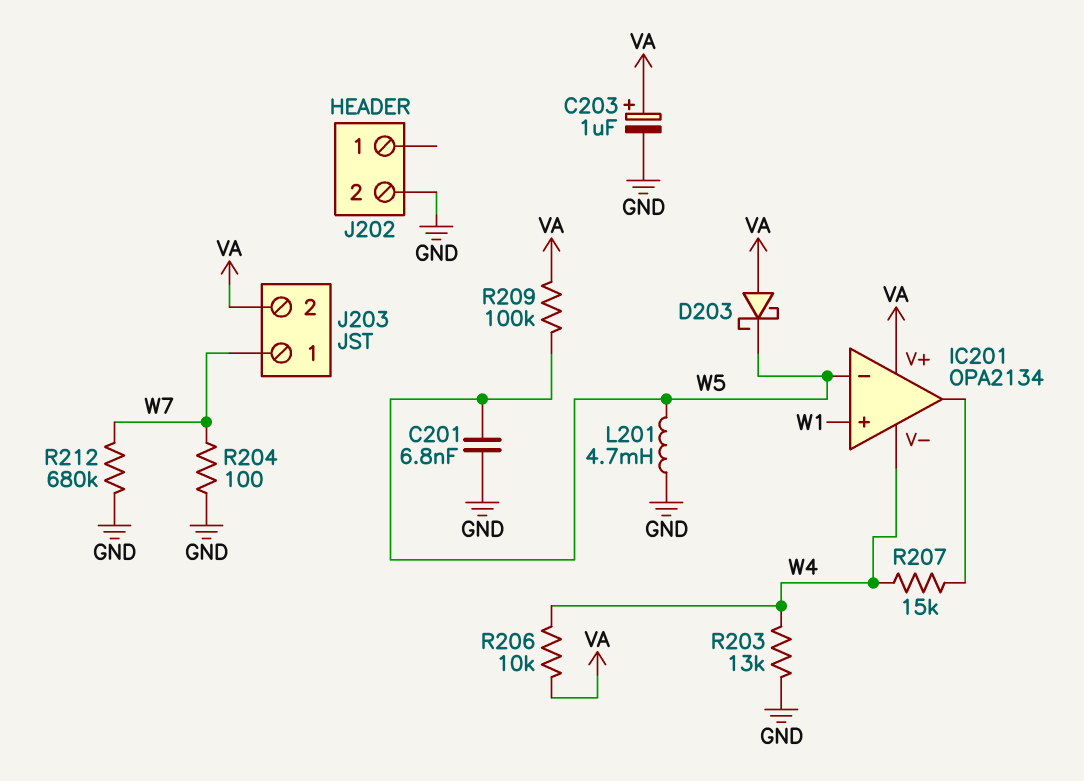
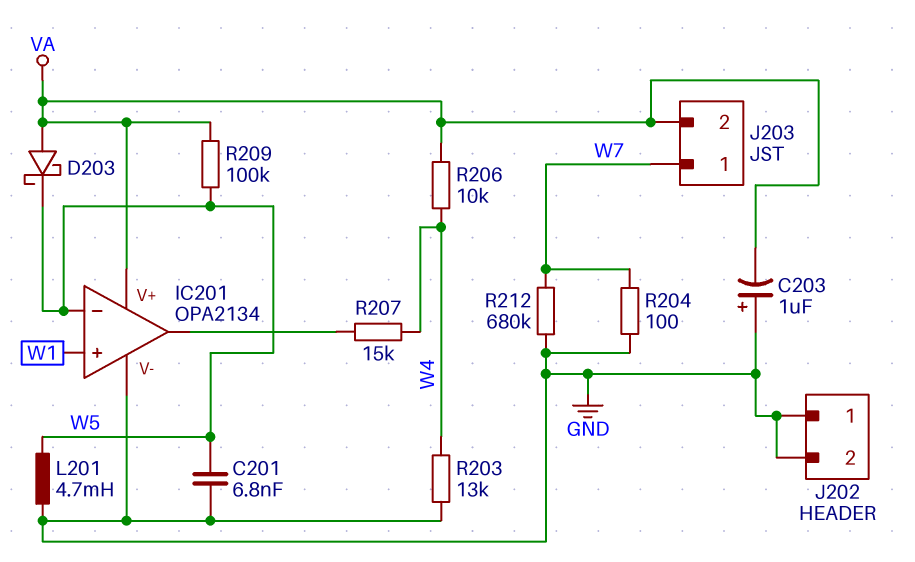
C203: 1uF (plus VA, minus GND) -> 1uF (plus GND, minus VA)
IC201 pin V-: W4 -> GND
J202 pin 1: none -> GND

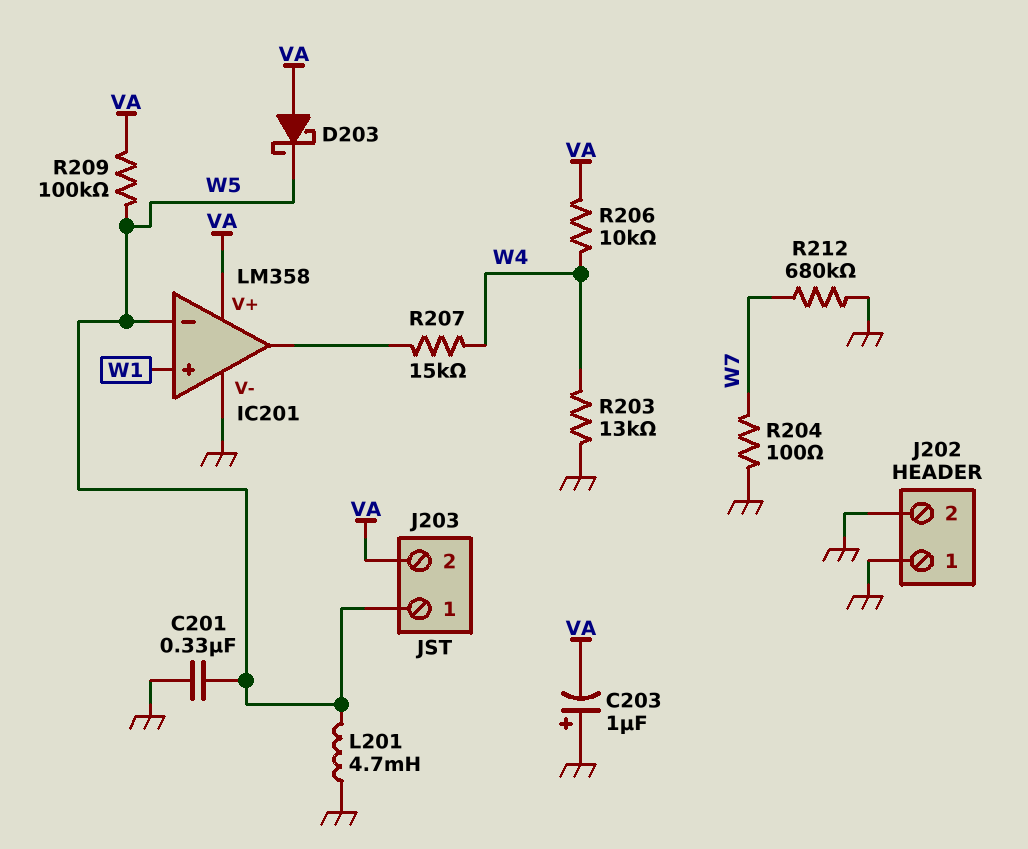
C201: 6.8nF (GND, W5) -> 330nF (GND, W5)
IC201: OPA2134 -> LM358
J203 pin 1: W7 -> W5

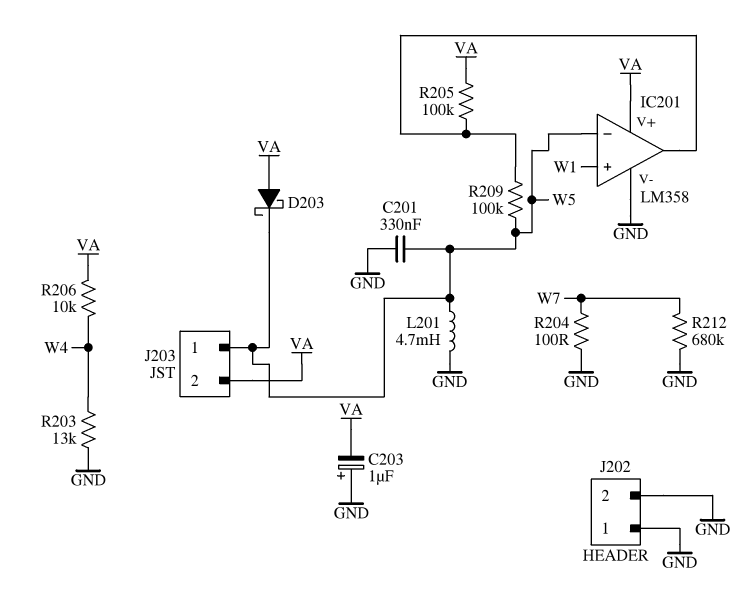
R205: none -> 100k (IC201/out, VA)
R207: 15k (IC201/out, W4) -> none
R209: 100k (VA, W5) -> 100k (IC201/out, W5)

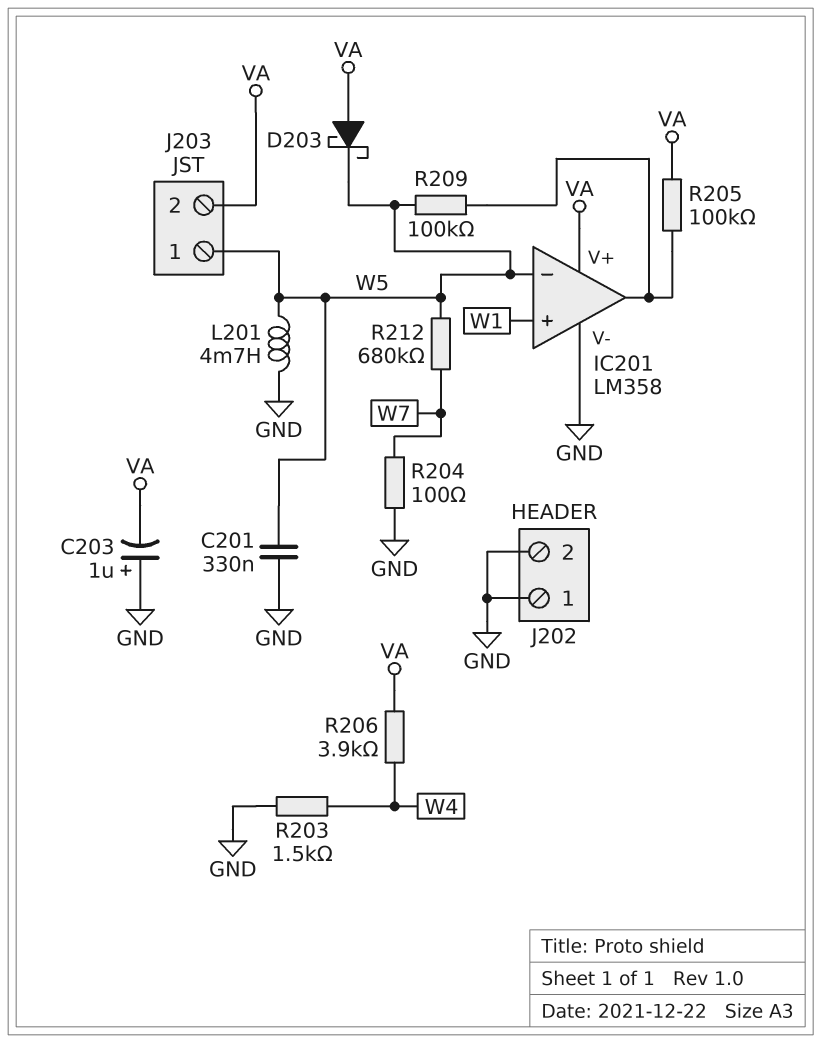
R203: 13k (GND, W4) -> 1.5k (GND, W4)
R206: 10k (VA, W4) -> 3.9k (VA, W4)
R212: 680k (GND, W7) -> 680k (W5, W7)

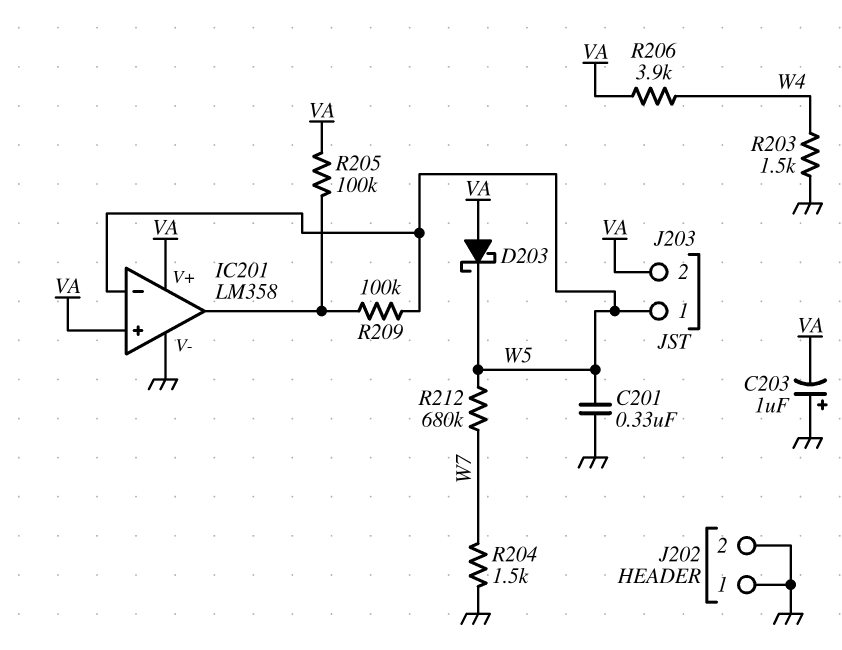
IC201 pin in+: W1 -> VA
L201: 4.7mH (GND, W5) -> none
R204: 100 (GND, W7) -> 1.5k (GND, W7)

